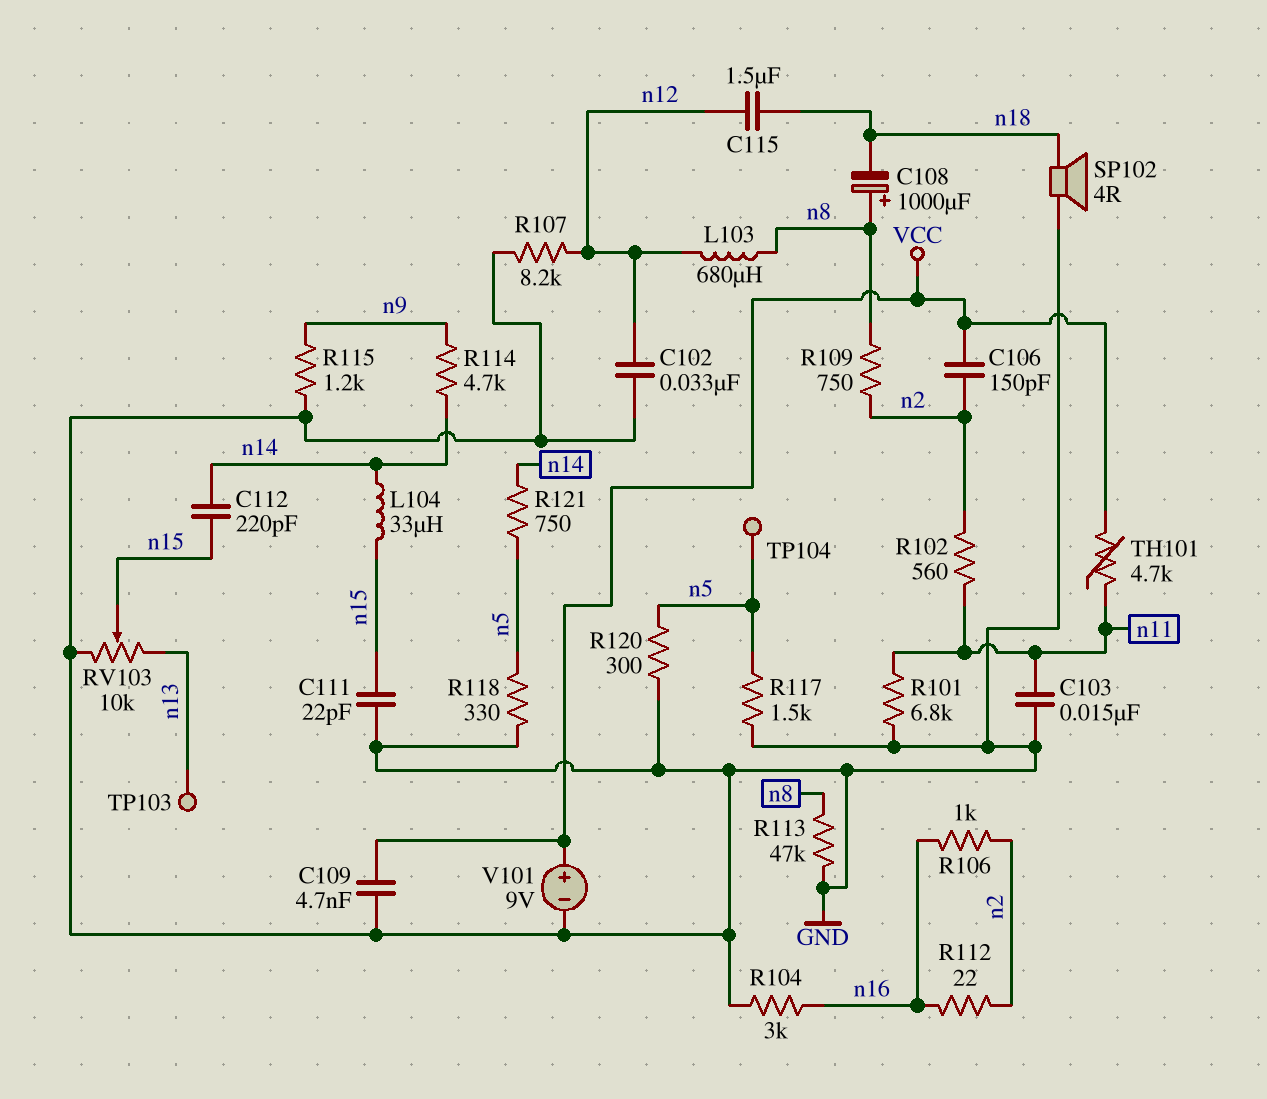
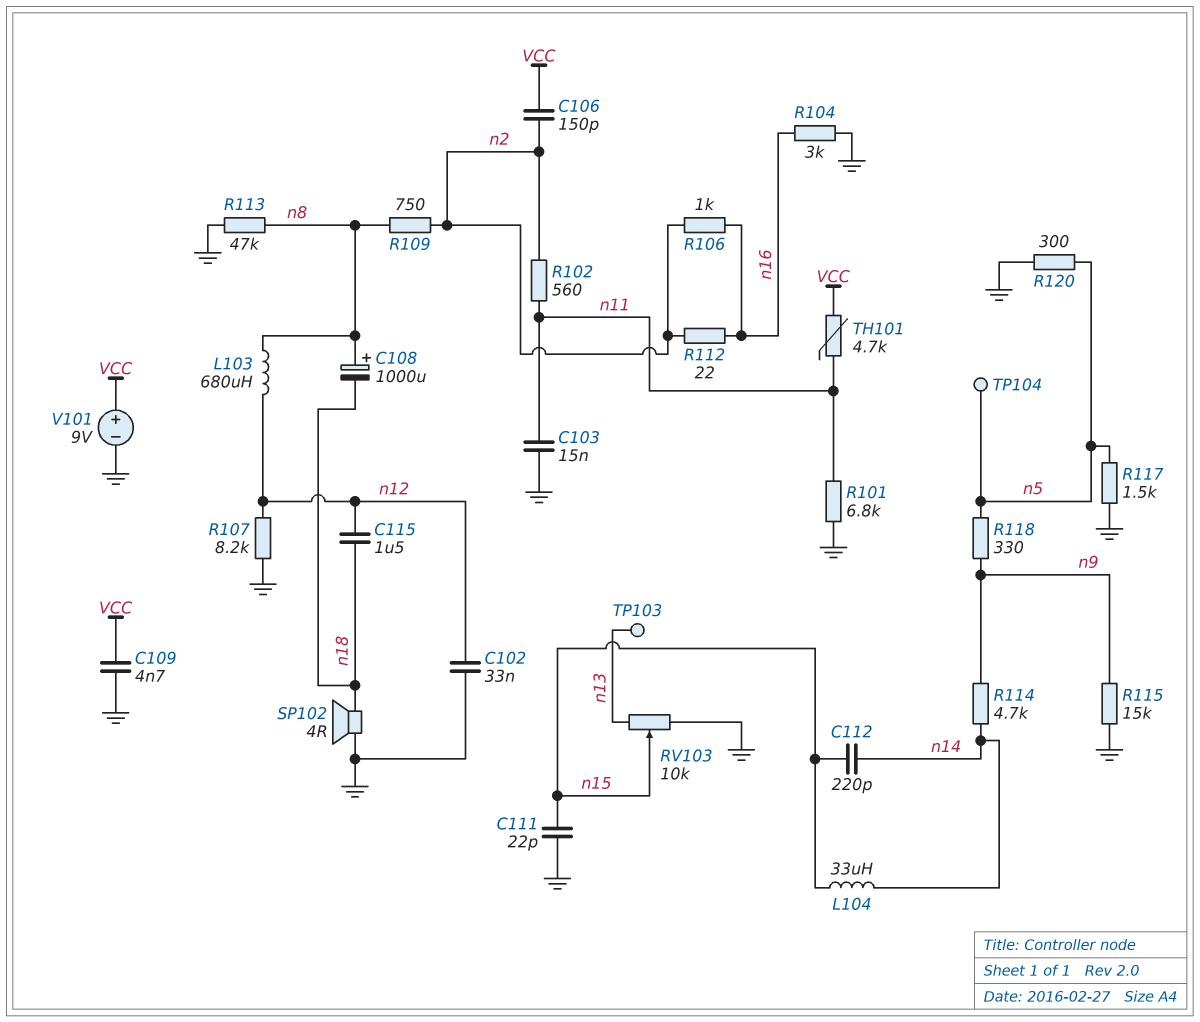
R115: 1.2k (GND, n9) -> 15k (GND, n9)
R118: 330 (GND, n5) -> 330 (n5, n9)
R121: 750 (n5, n14) -> none

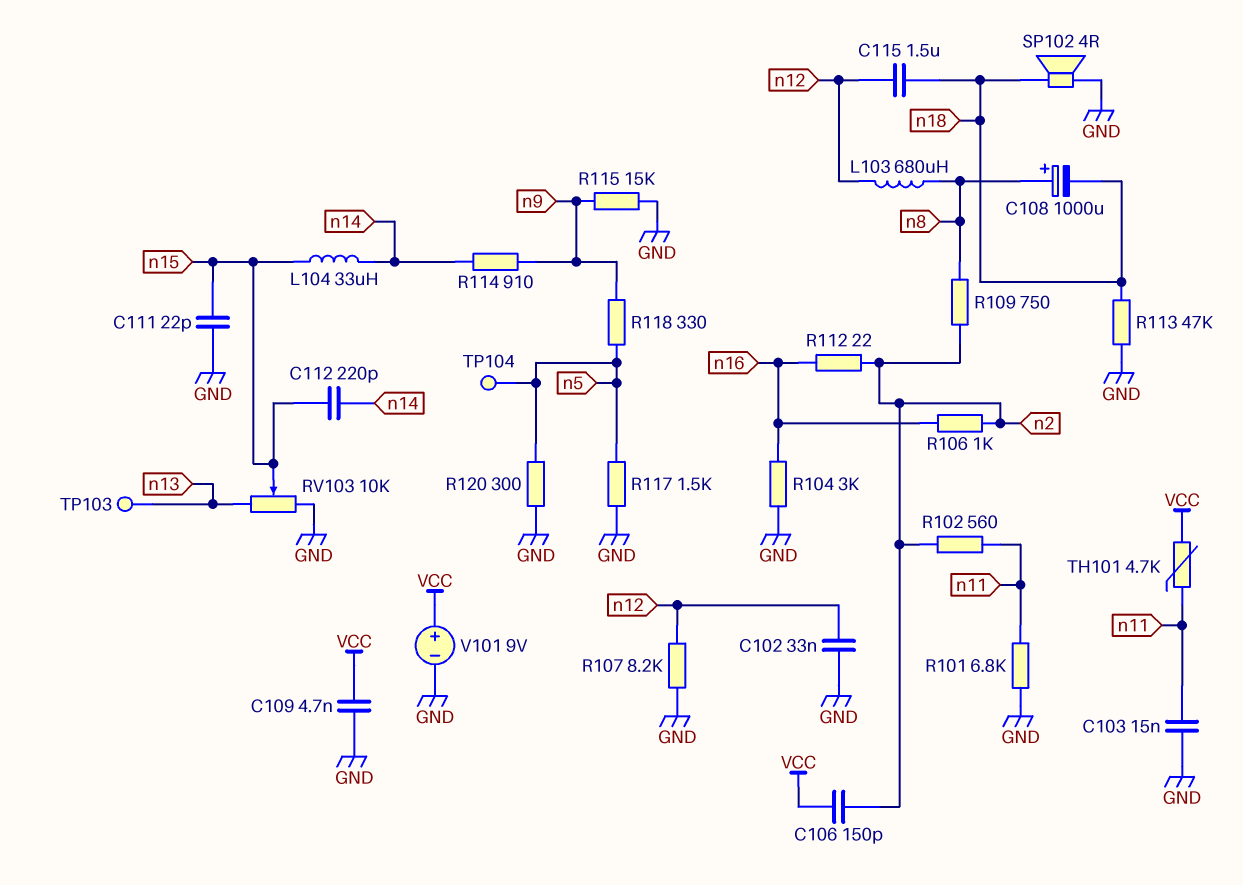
R113: 47k (GND, n8) -> 47k (GND, n18)
R114: 4.7k (n9, n14) -> 910 (n9, n14)

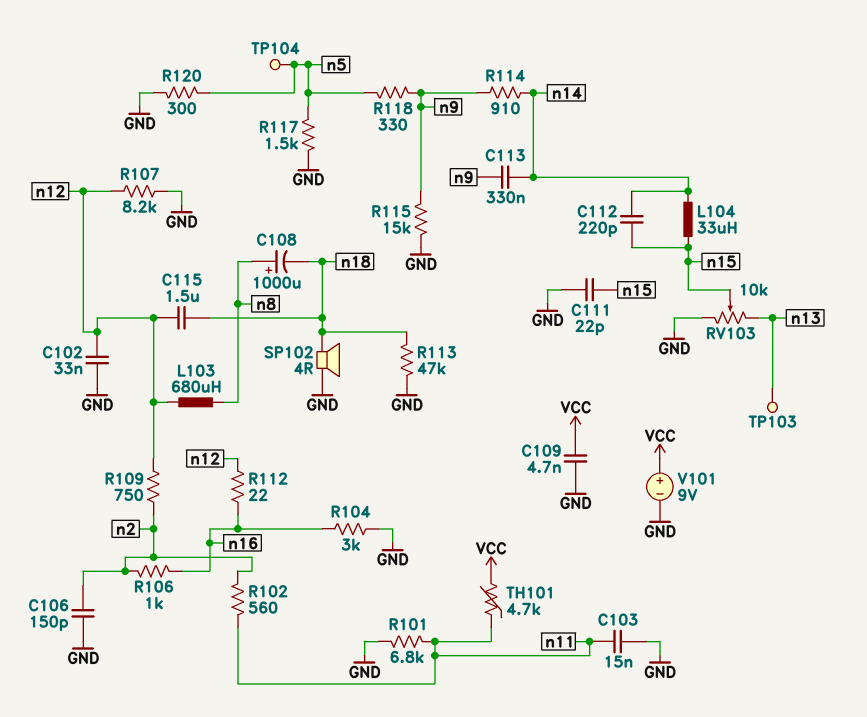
C106: 150pF (VCC, n2) -> 150pF (GND, n2)
C113: none -> 330nF (n9, n14)
R109: 750 (n2, n8) -> 750 (n2, n12)
R112: 22 (n2, n16) -> 22 (n12, n16)

